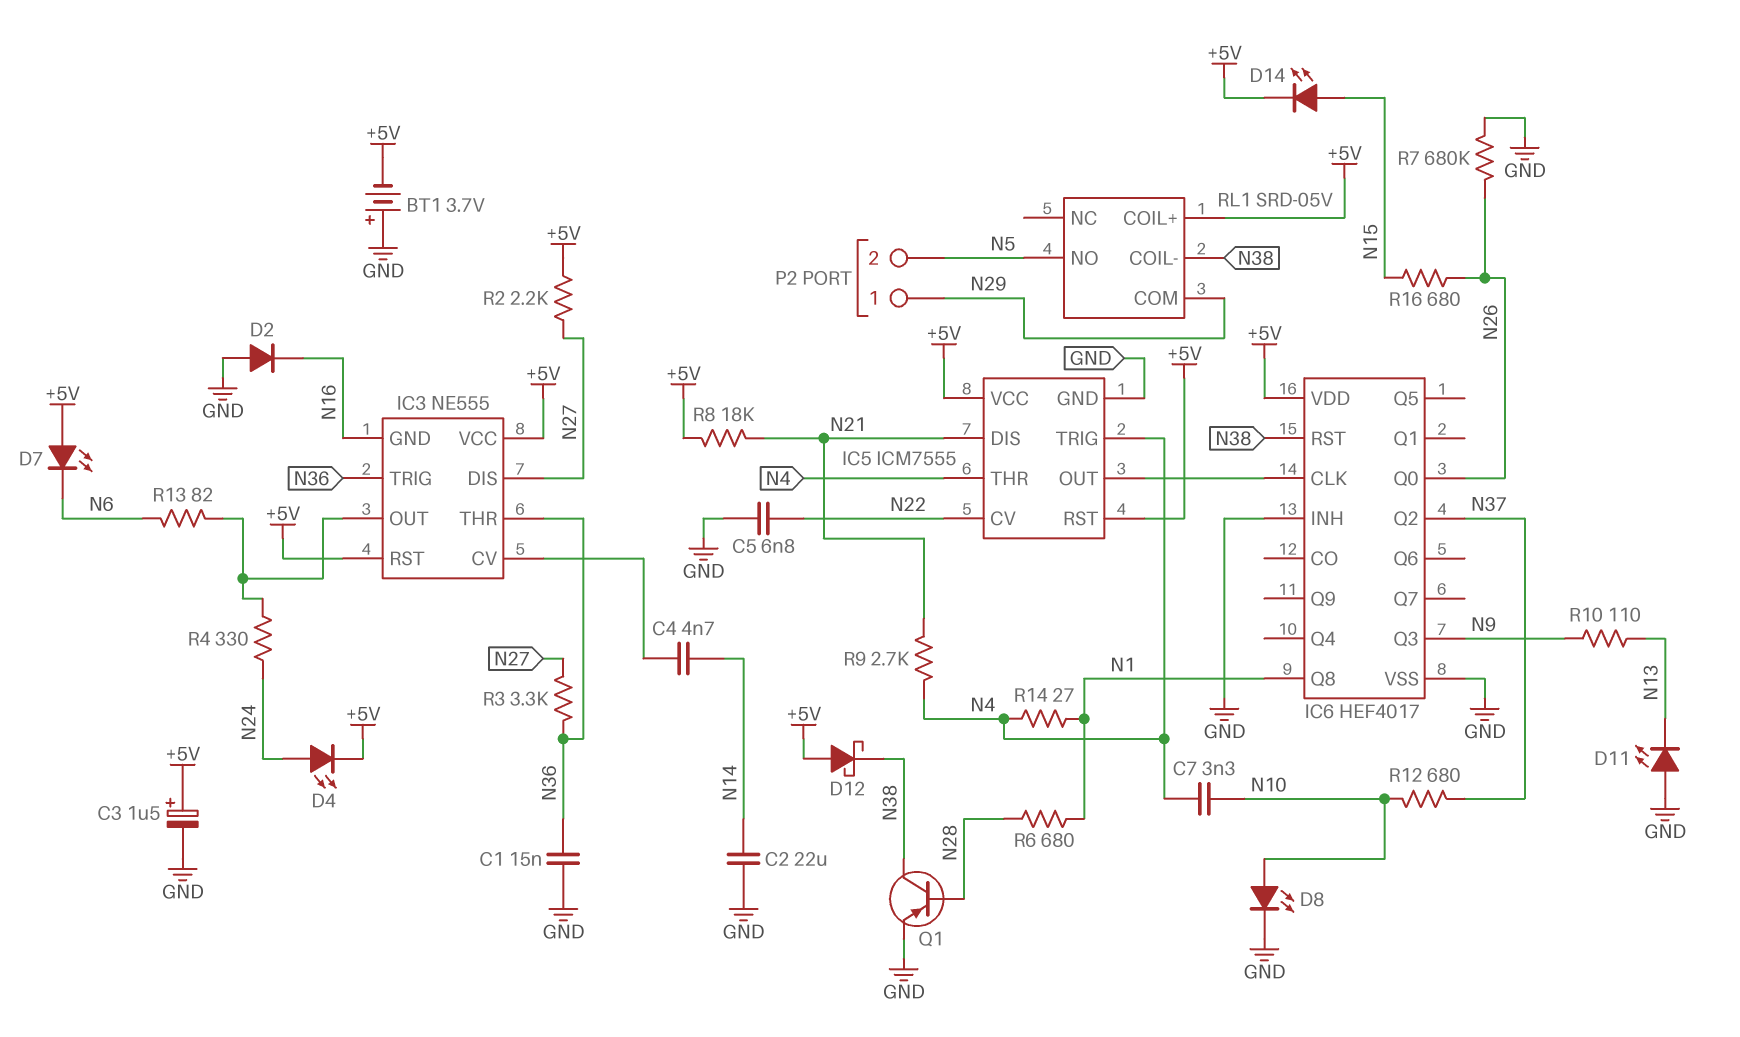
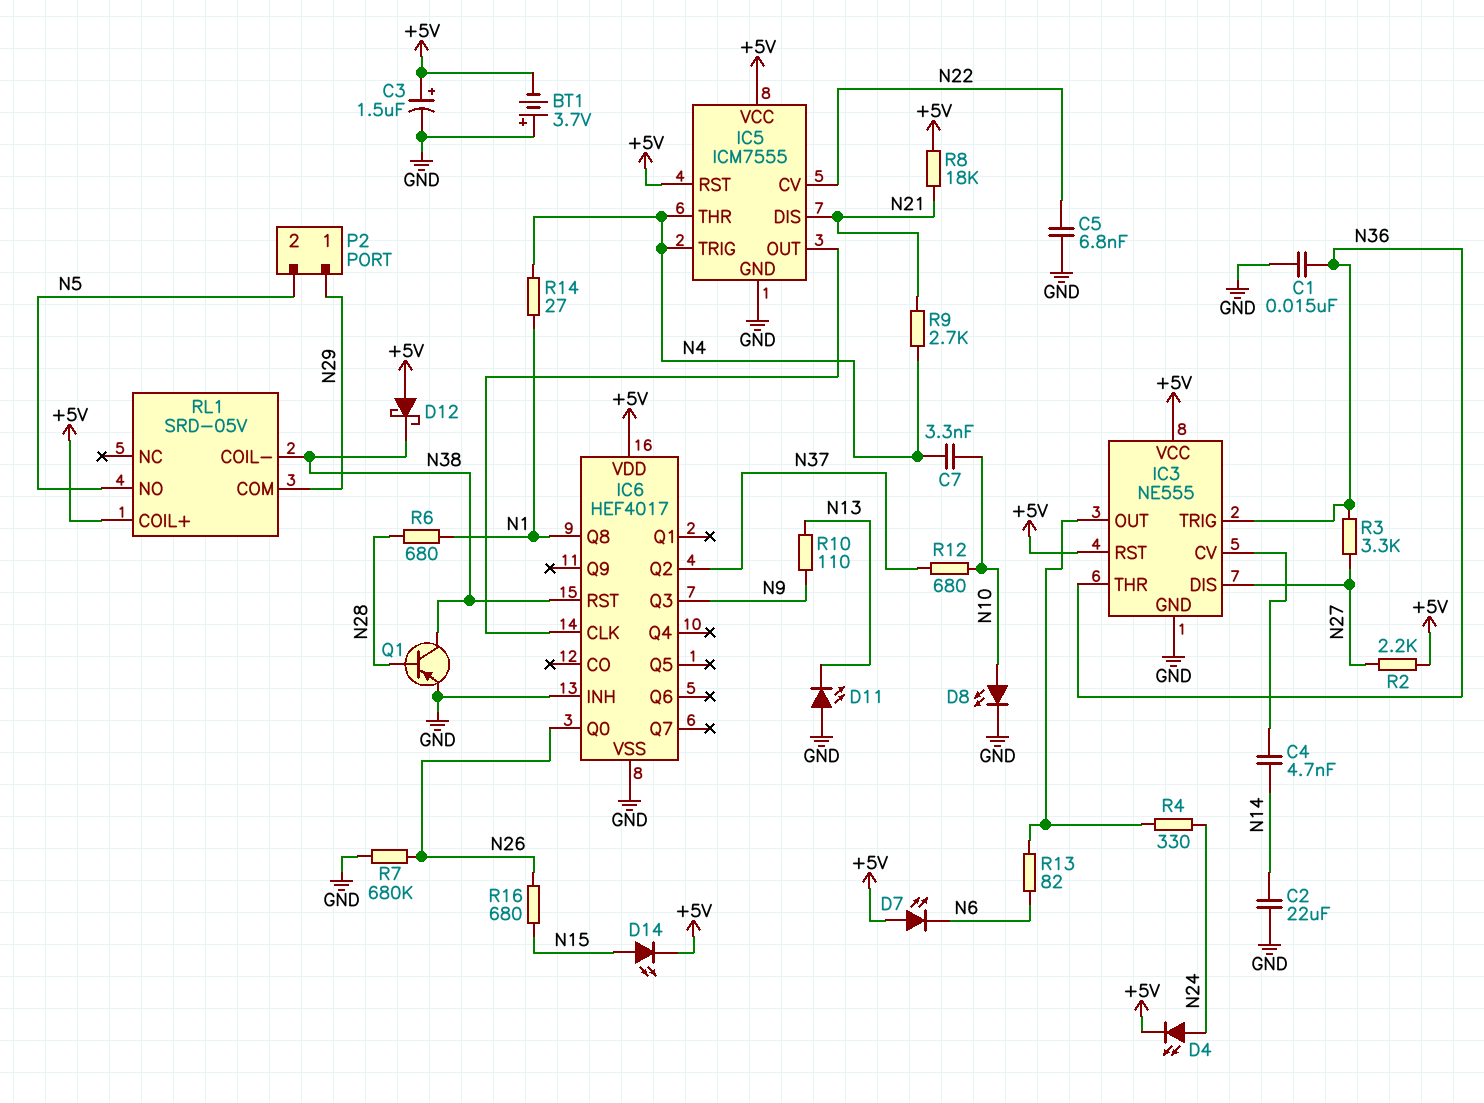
D2: diode (A GND, K N16) -> none
IC3 pin GND: N16 -> GND

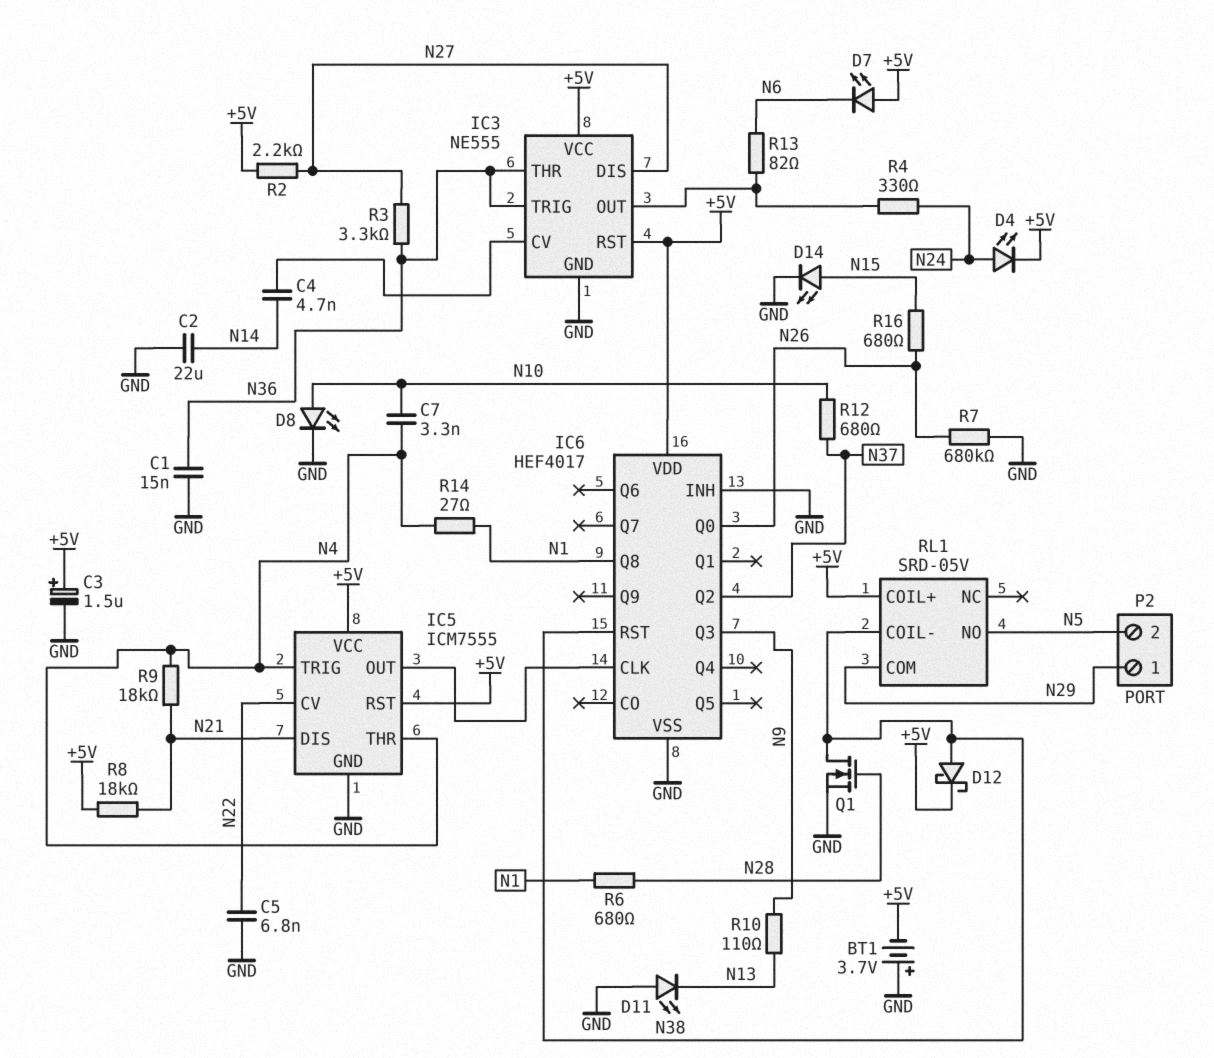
D12: schottky (A +5V, K N38) -> schottky (A N38, K +5V)
D14: LED (A N15, K +5V) -> LED (A N15, K GND)
Q1: PNP (B N28, C N38, E GND) -> NMOS (G N28, D N38, S GND)
R9: 2.7k (N4, N21) -> 18k (N4, N21)

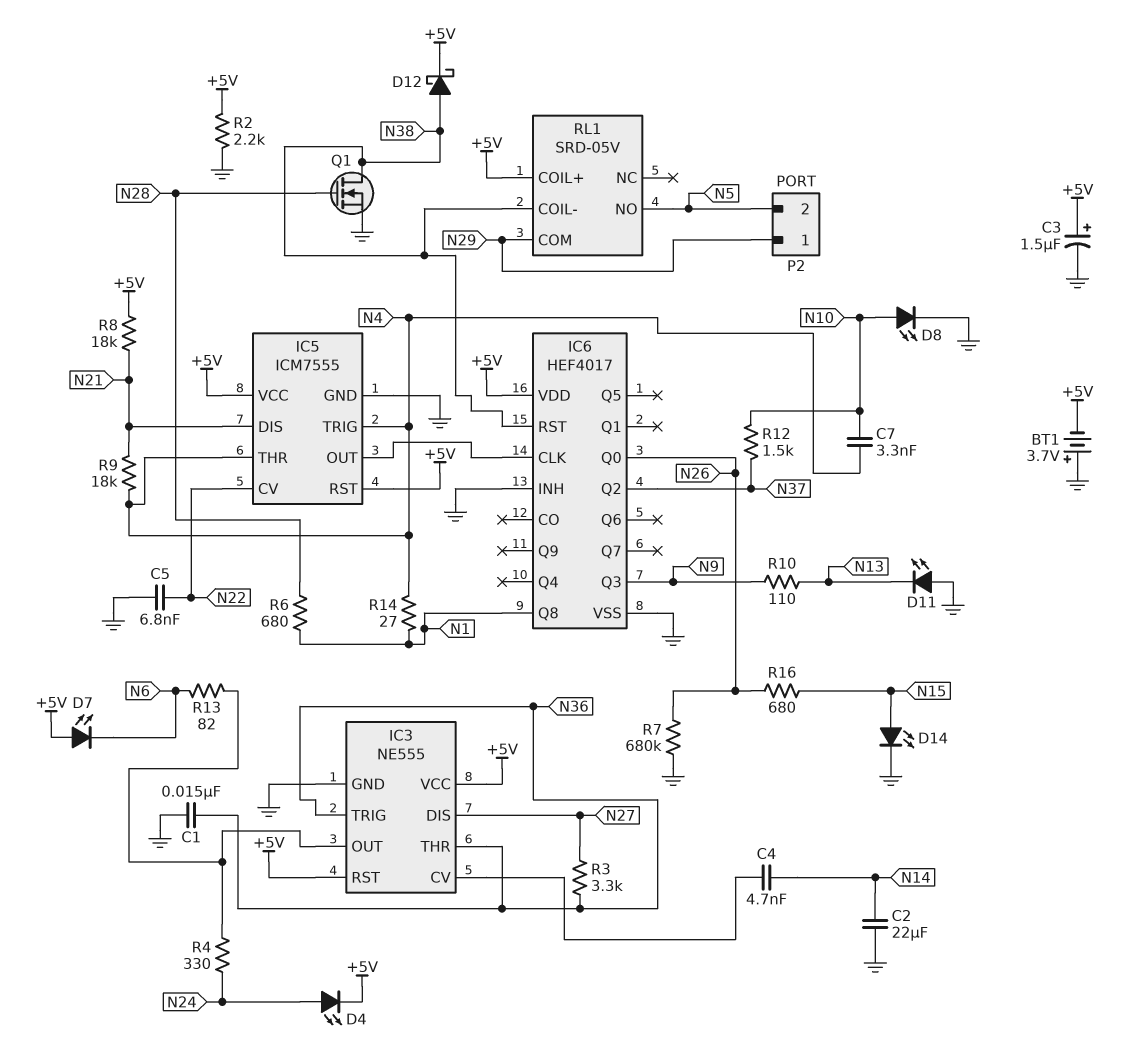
R2: 2.2k (+5V, N27) -> 2.2k (+5V, GND)
R12: 680 (N10, N37) -> 1.5k (N10, N37)

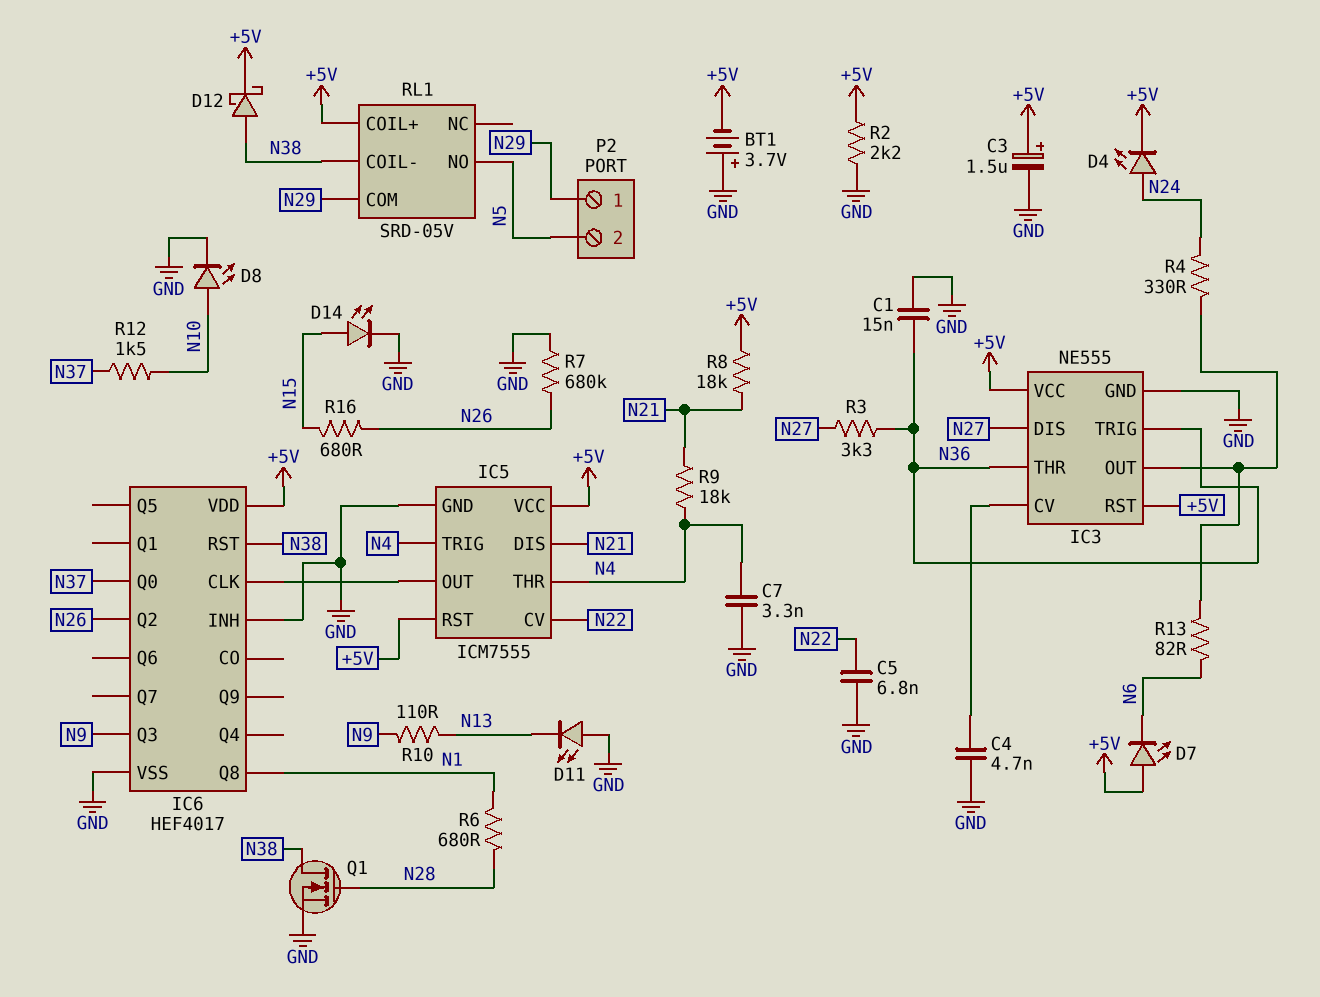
C2: 22uF (GND, N14) -> none
C4: 4.7nF (IC3/CV, N14) -> 4.7nF (GND, IC3/CV)
C7: 3.3nF (N4, N10) -> 3.3nF (GND, N4)
IC6 pin Q0: N26 -> N37
IC6 pin Q2: N37 -> N26
R14: 27 (N1, N4) -> none

